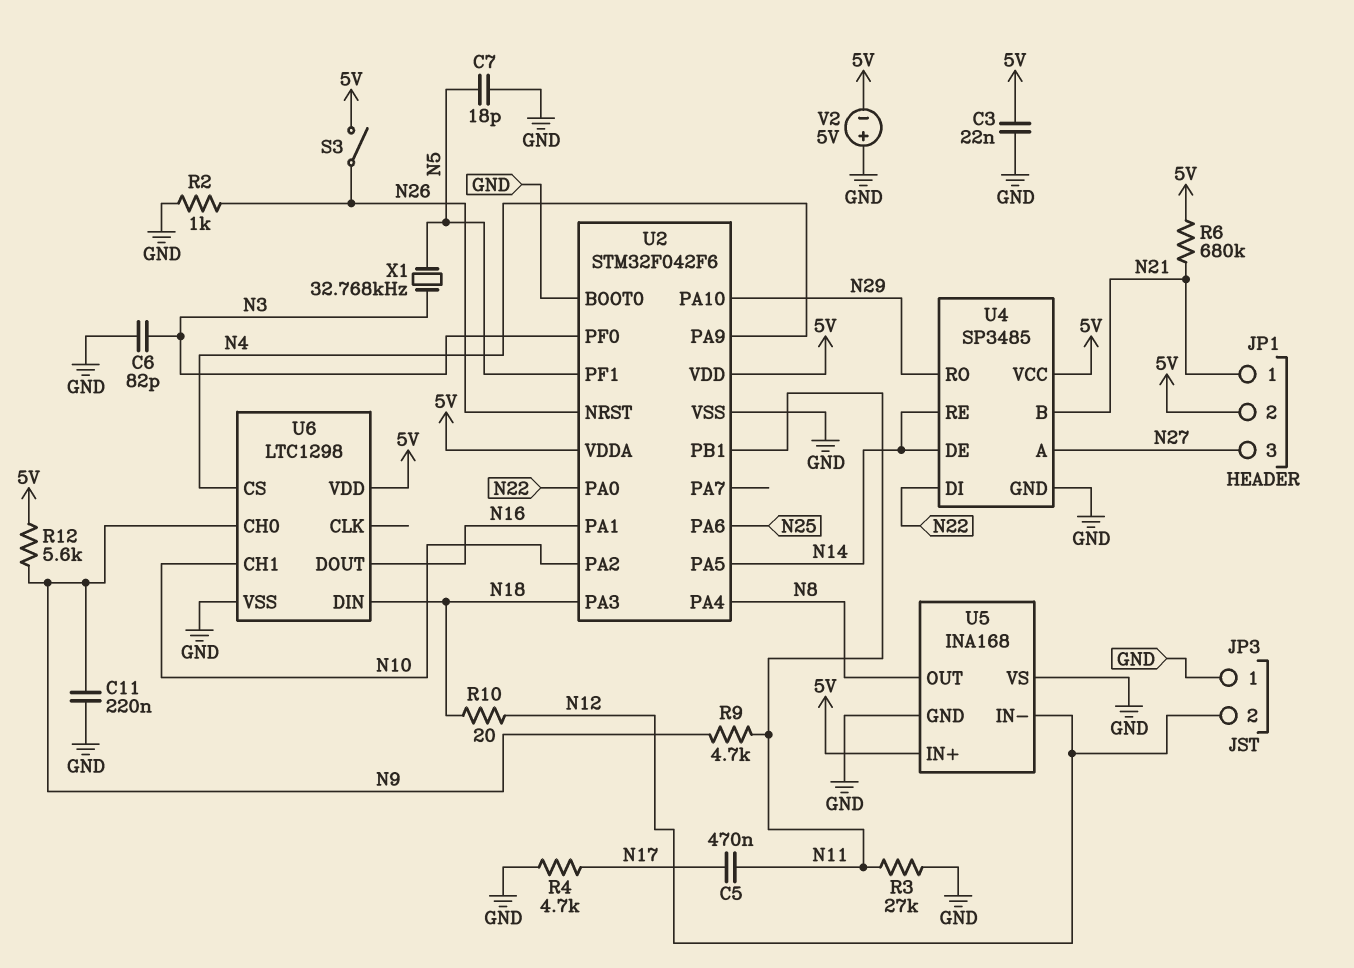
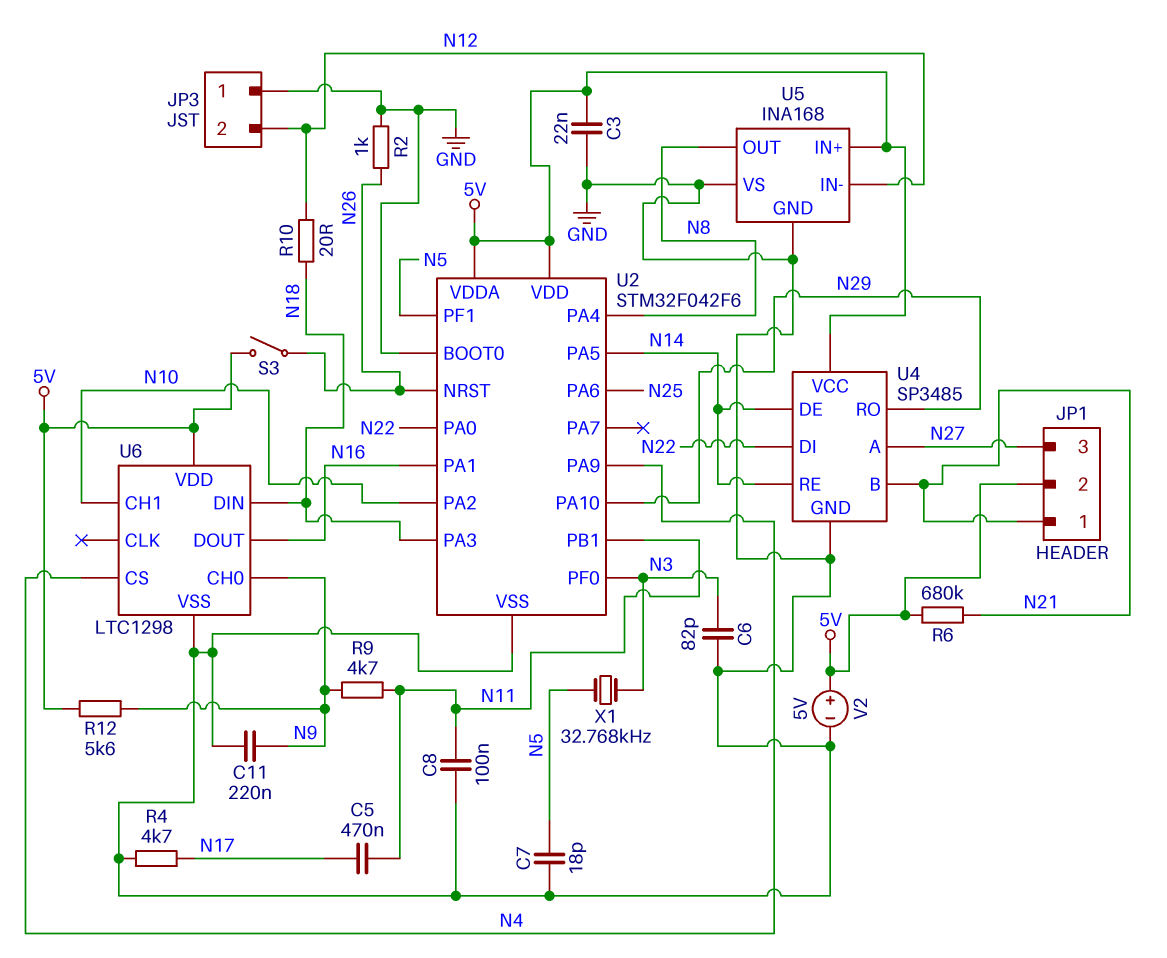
C8: none -> 100nF (GND, N11)
R3: 27k (GND, N11) -> none
V2: 5V (plus GND, minus 5V) -> 5V (plus 5V, minus GND)

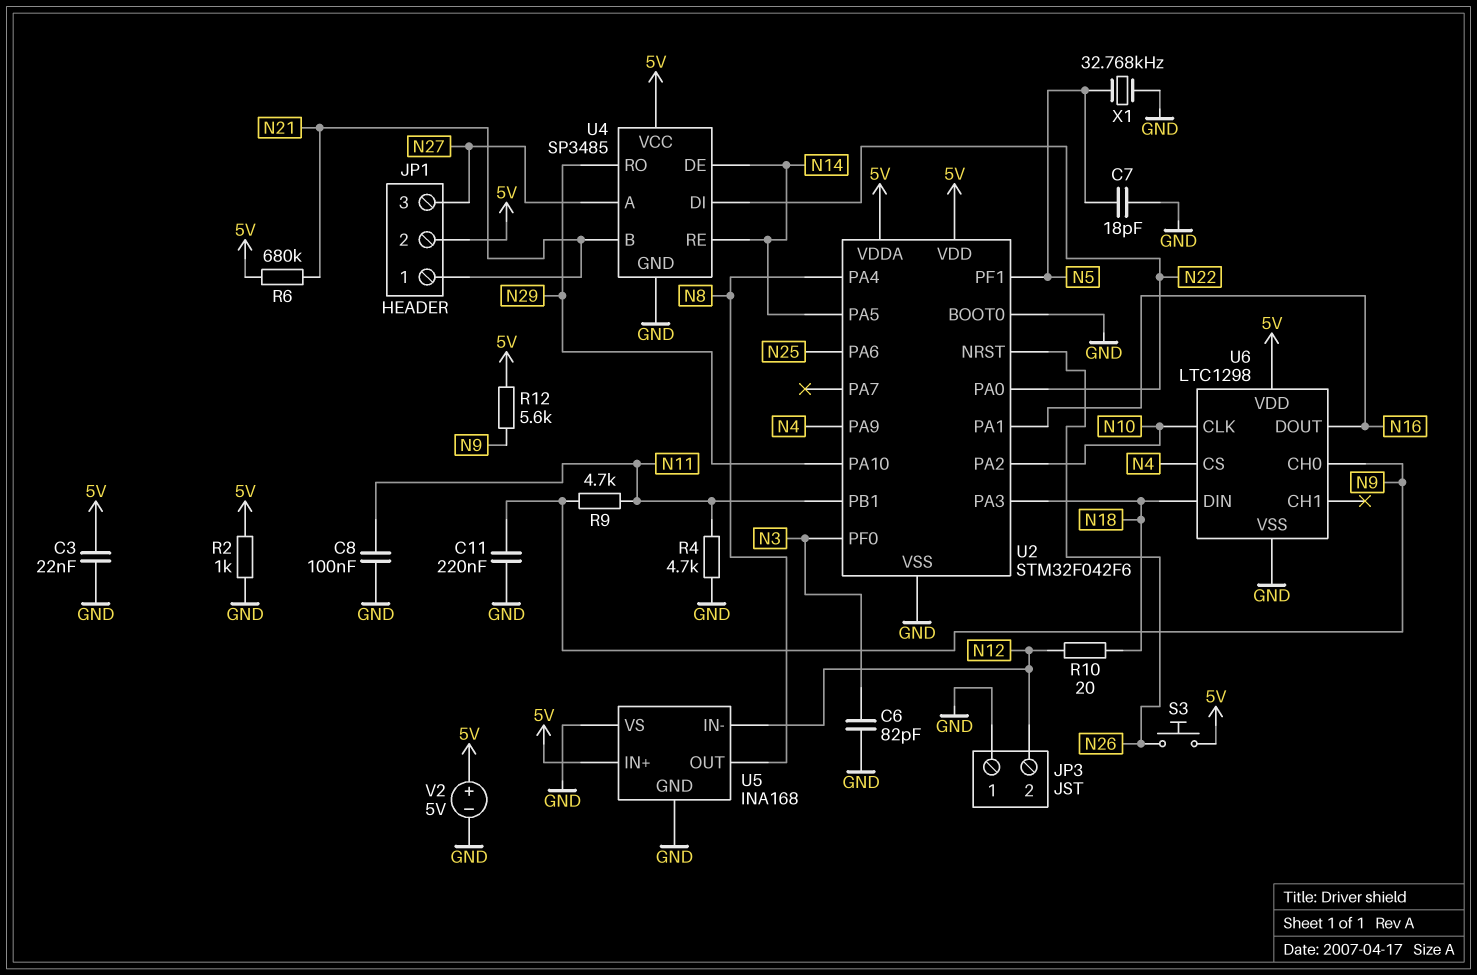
C5: 470nF (N11, N17) -> none
R2: 1k (GND, N26) -> 1k (5V, GND)
R4: 4.7k (GND, N17) -> 4.7k (GND, N11)
S3: switch (5V, N26) -> button (5V, N26)
U6 pin CH1: N10 -> none
U6 pin CLK: none -> N10
X1: 32.768kHz (N3, N5) -> 32.768kHz (GND, N5)

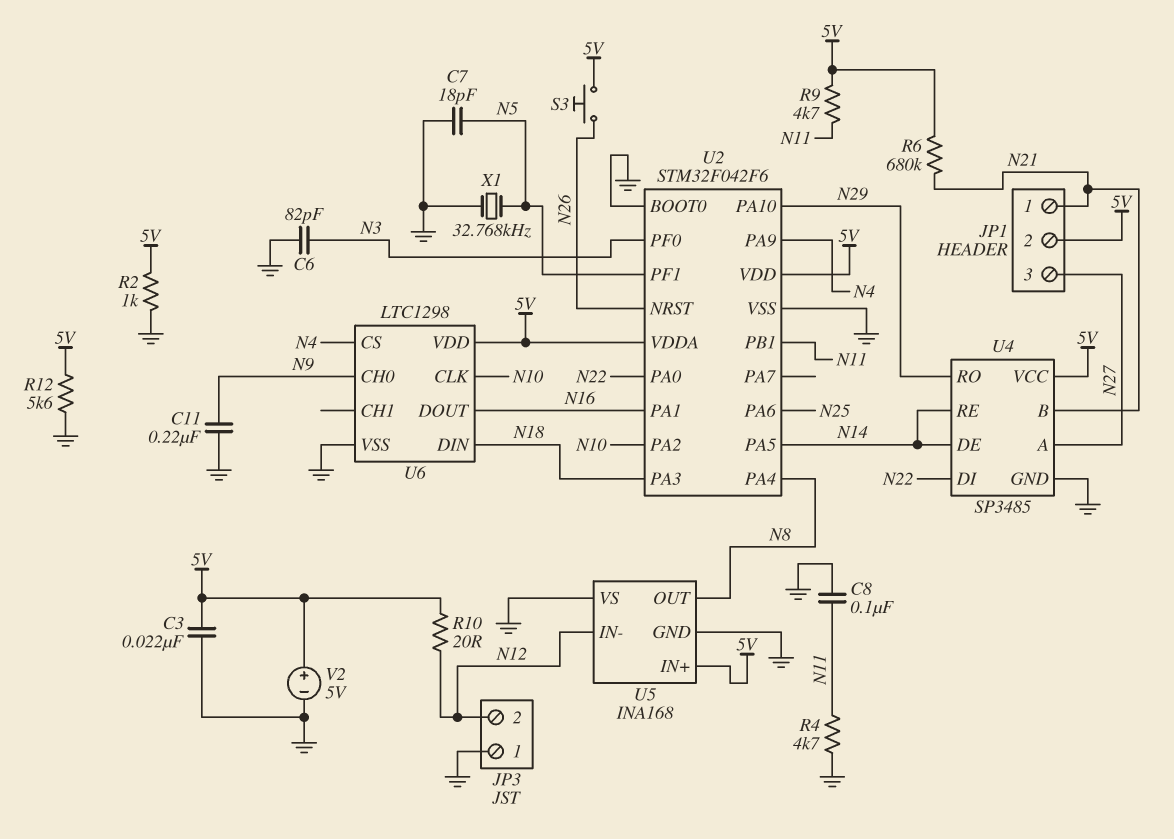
R9: 4.7k (N9, N11) -> 4.7k (5V, N11)
R10: 20 (N12, N18) -> 20 (5V, N12)
R12: 5.6k (5V, N9) -> 5.6k (5V, GND)

